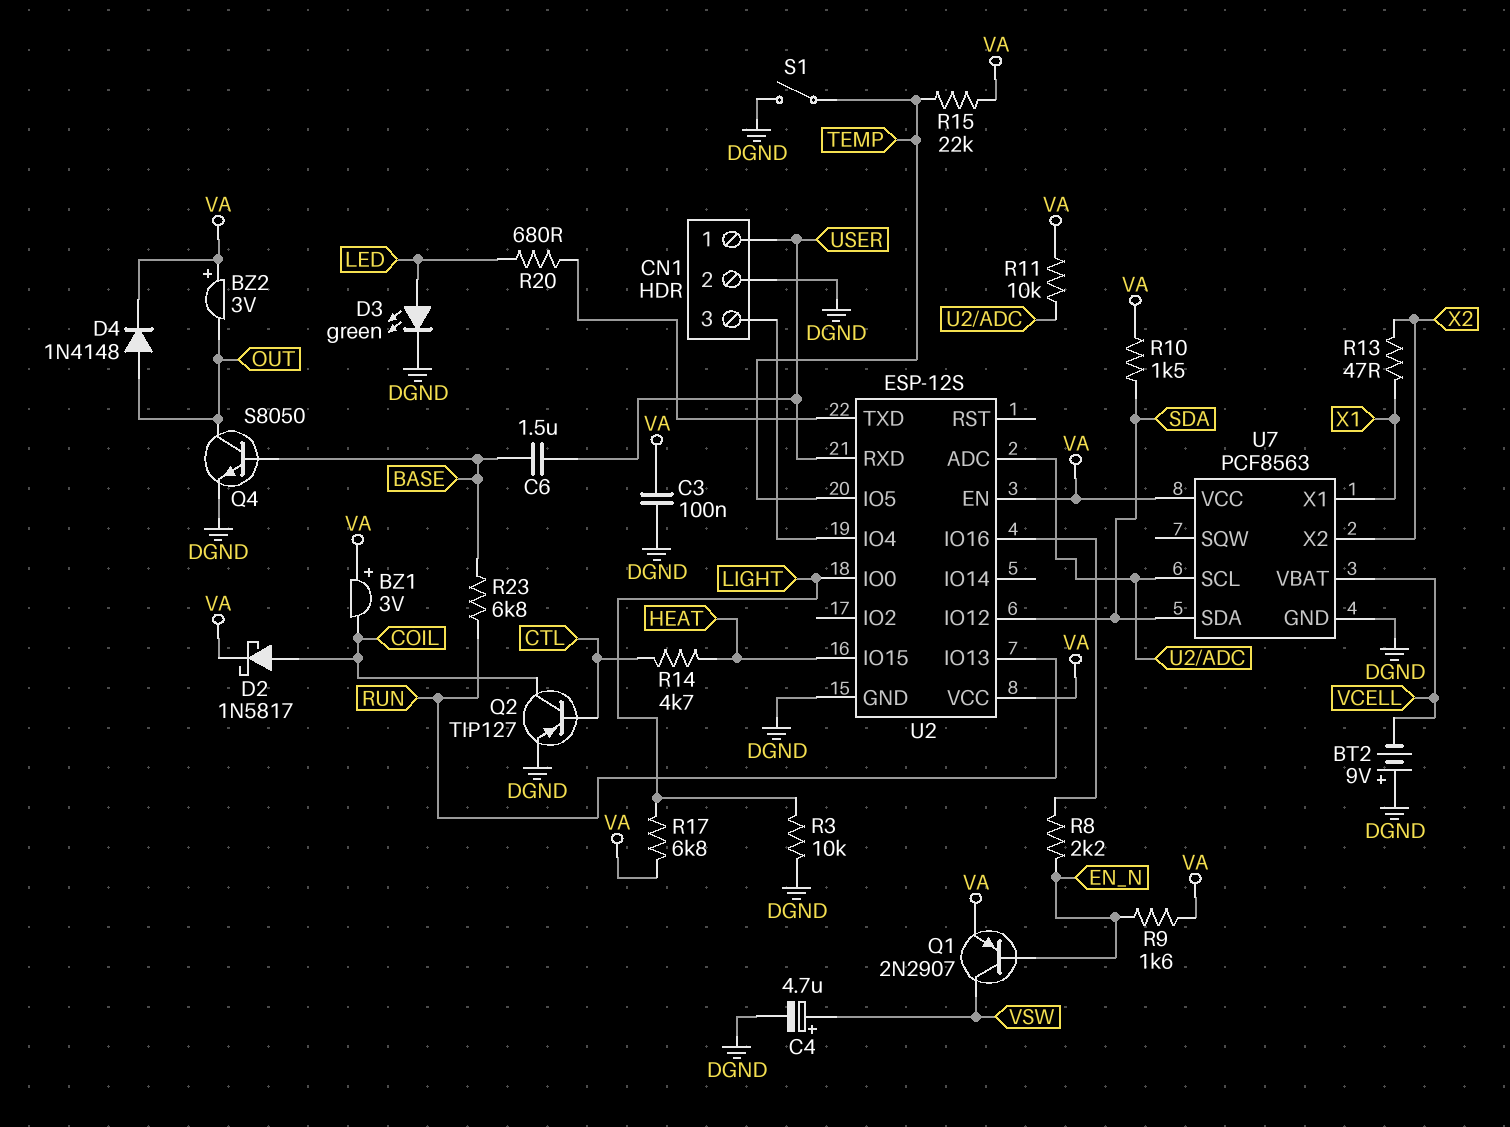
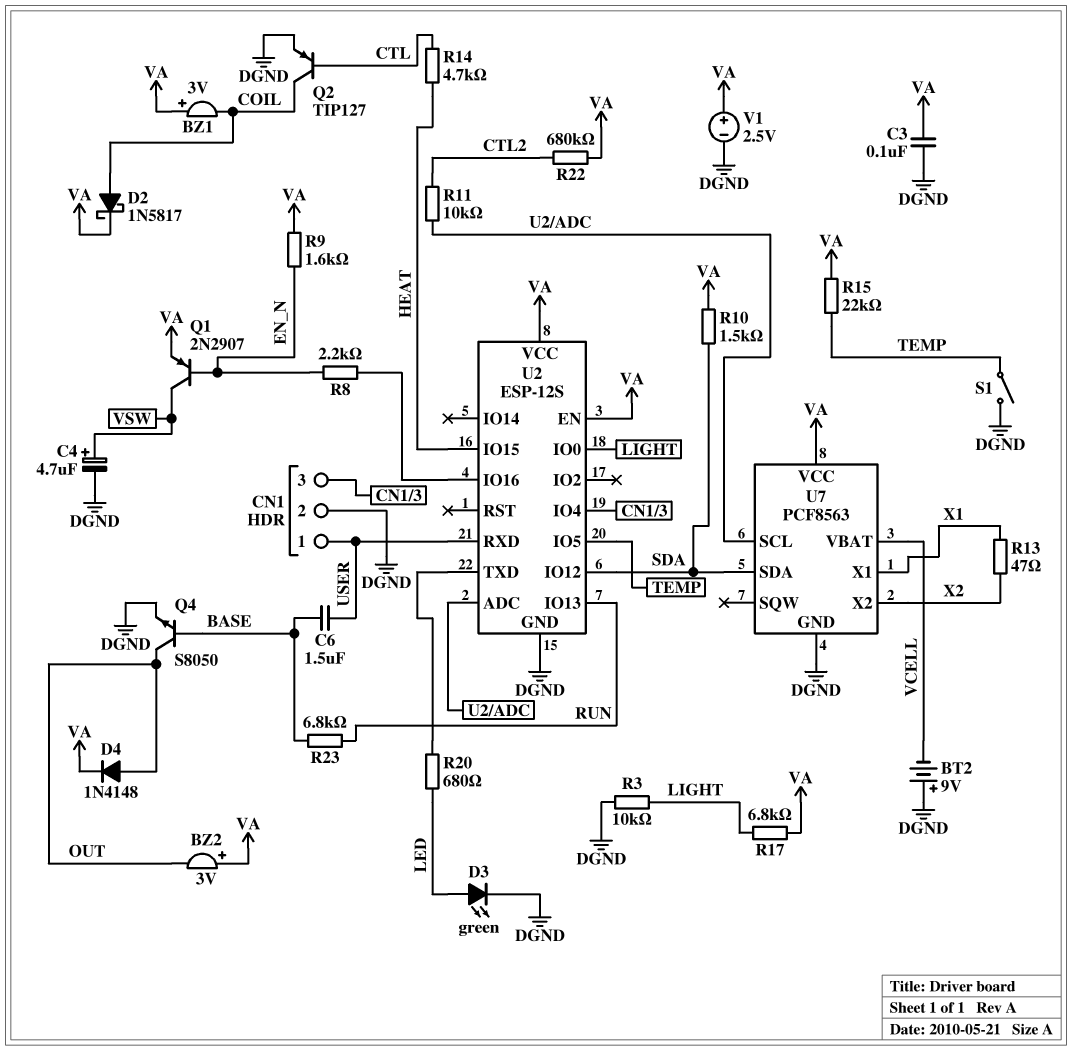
R11: 10k (U2/ADC, VA) -> 10k (CTL2, U2/ADC)
R22: none -> 680k (CTL2, VA)
V1: none -> 2.5V (plus VA, minus DGND)

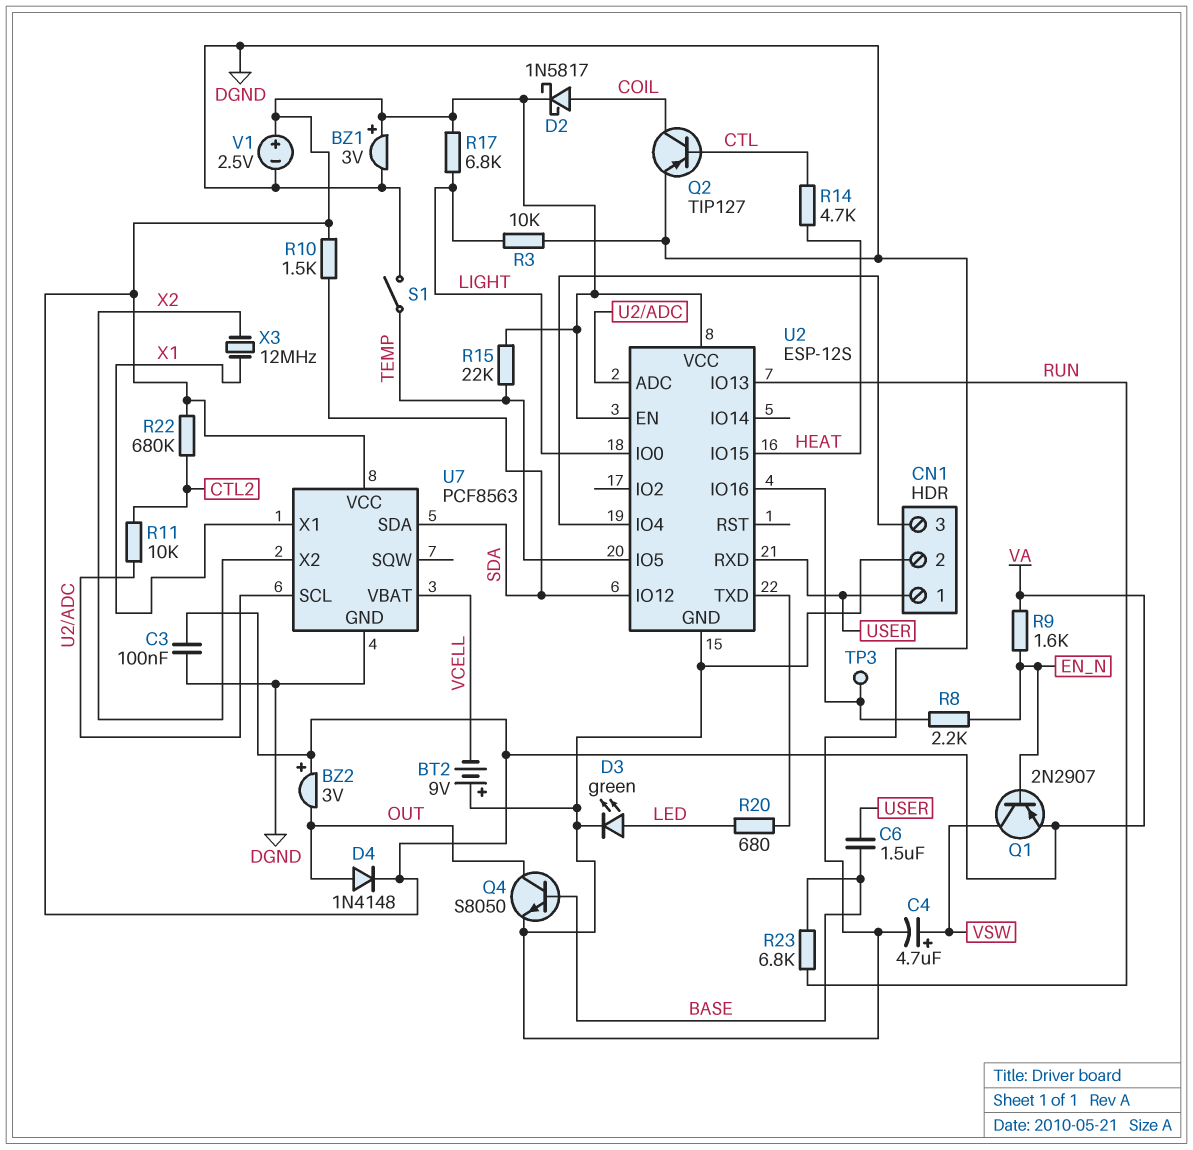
BZ1: buzzer 3V (plus VA, minus COIL) -> buzzer 3V (plus VA, minus DGND)
R13: 47 (X1, X2) -> none
TP3: none -> test point (U2/IO16)
X3: none -> 12MHz (X1, X2)

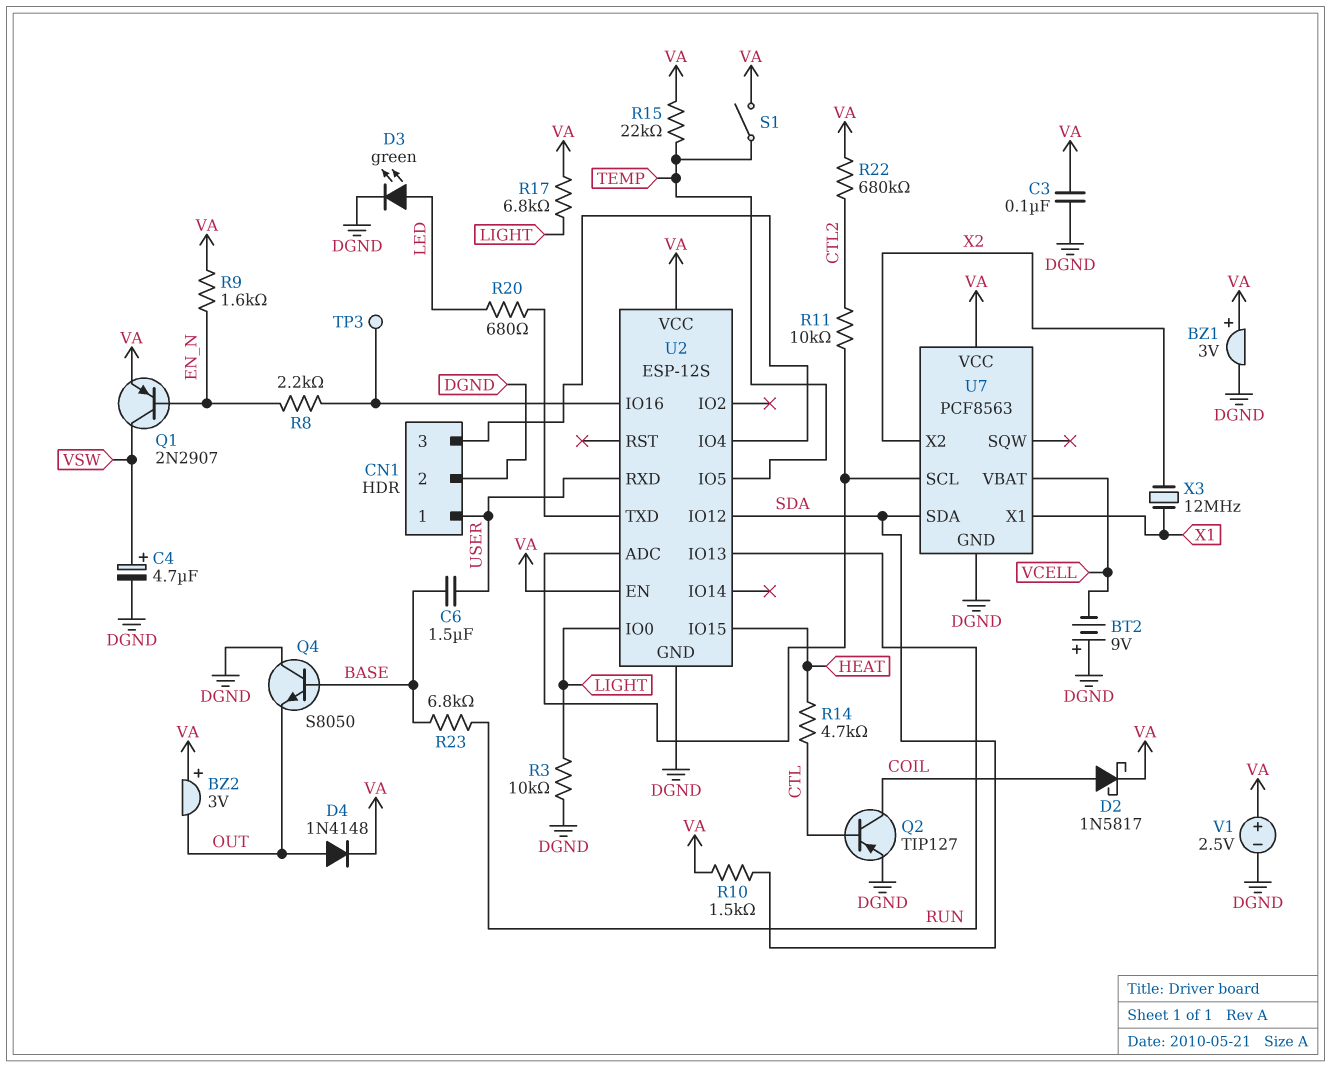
Q4: NPN S8050 (B BASE, C OUT, E DGND) -> NPN S8050 (B BASE, C DGND, E OUT)
S1: switch (DGND, TEMP) -> switch (TEMP, VA)

